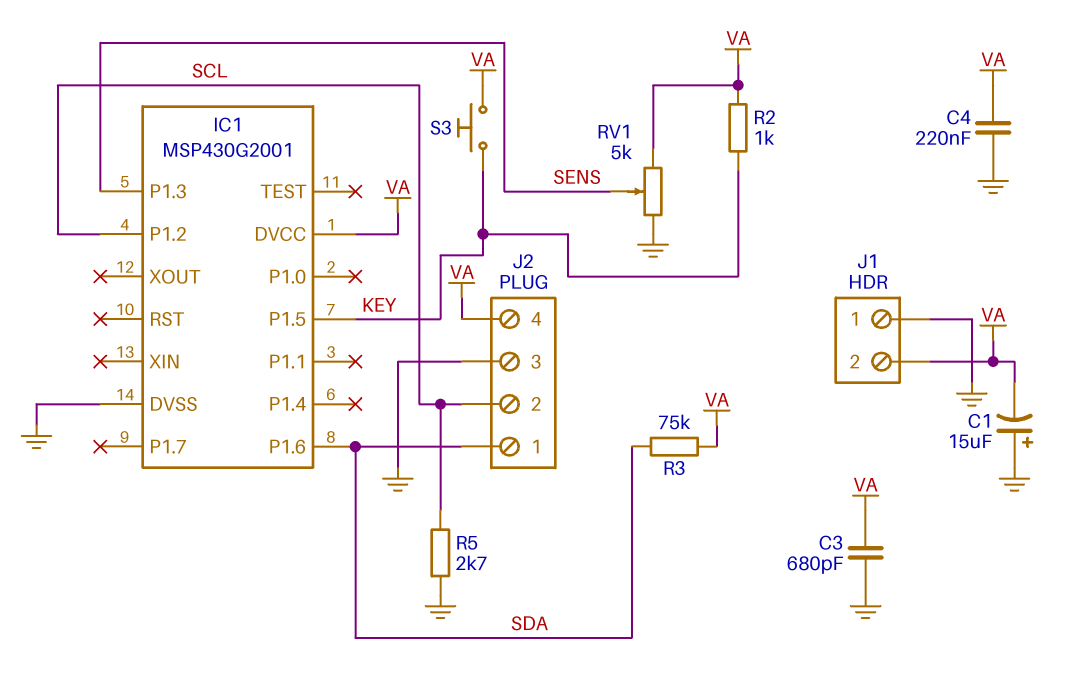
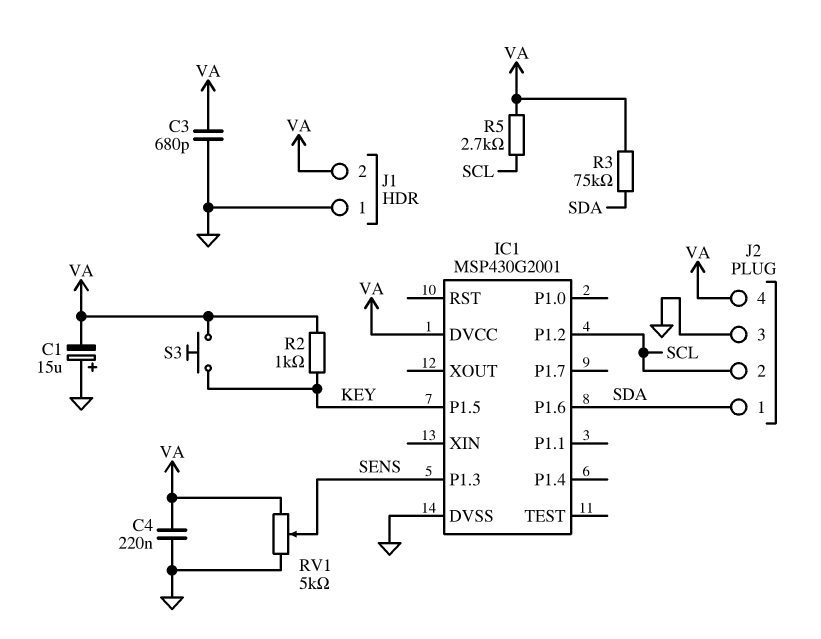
R5: 2.7k (GND, SCL) -> 2.7k (SCL, VA)

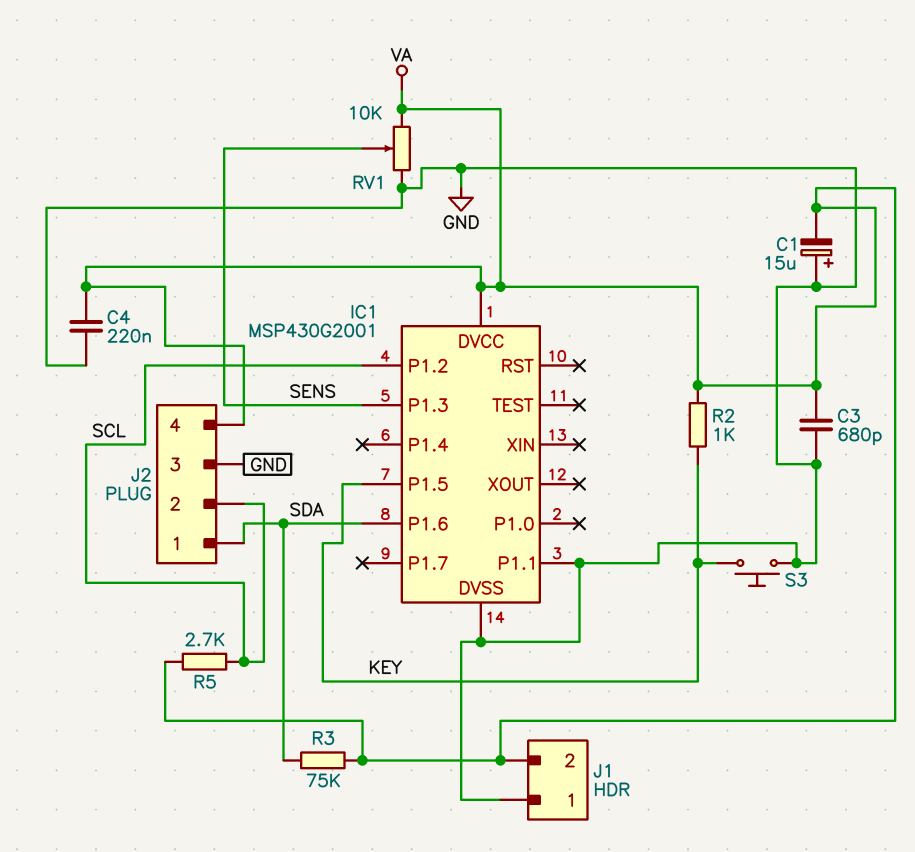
IC1 pin P1.1: none -> GND
RV1: 5k (GND, VA, wiper SENS) -> 10k (GND, VA, wiper SENS)
S3: button (KEY, VA) -> button (GND, KEY)

